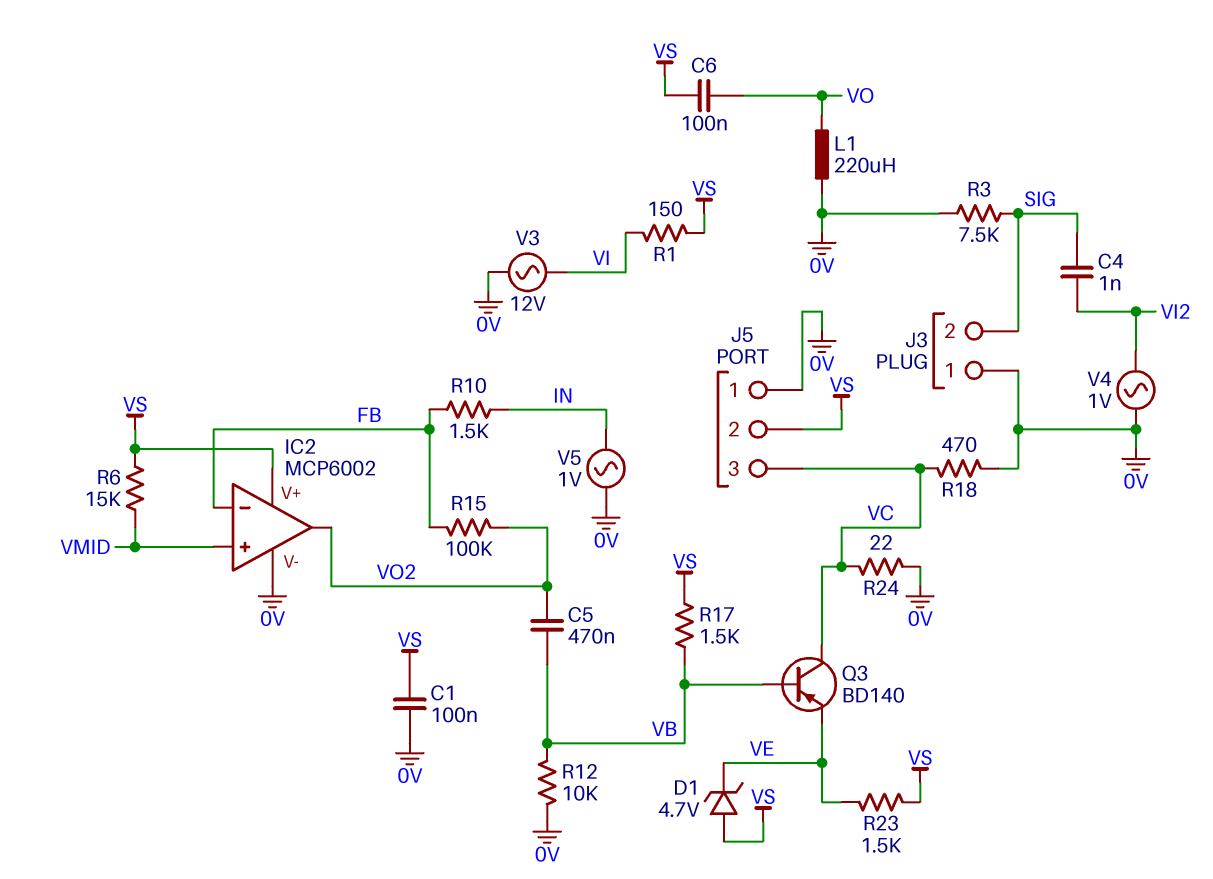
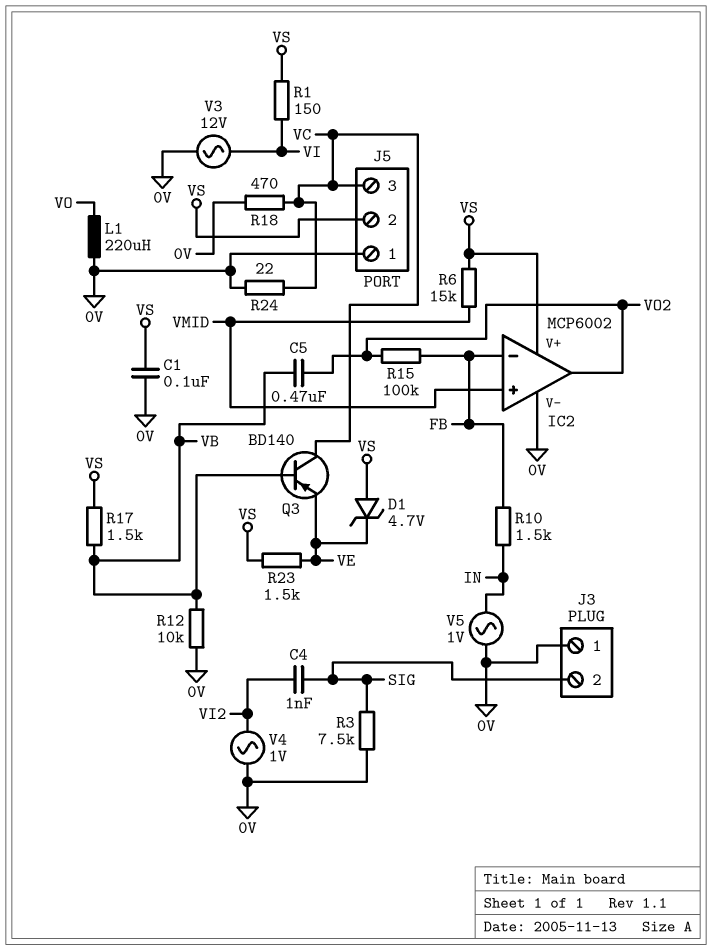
C6: 100nF (VO, VS) -> none

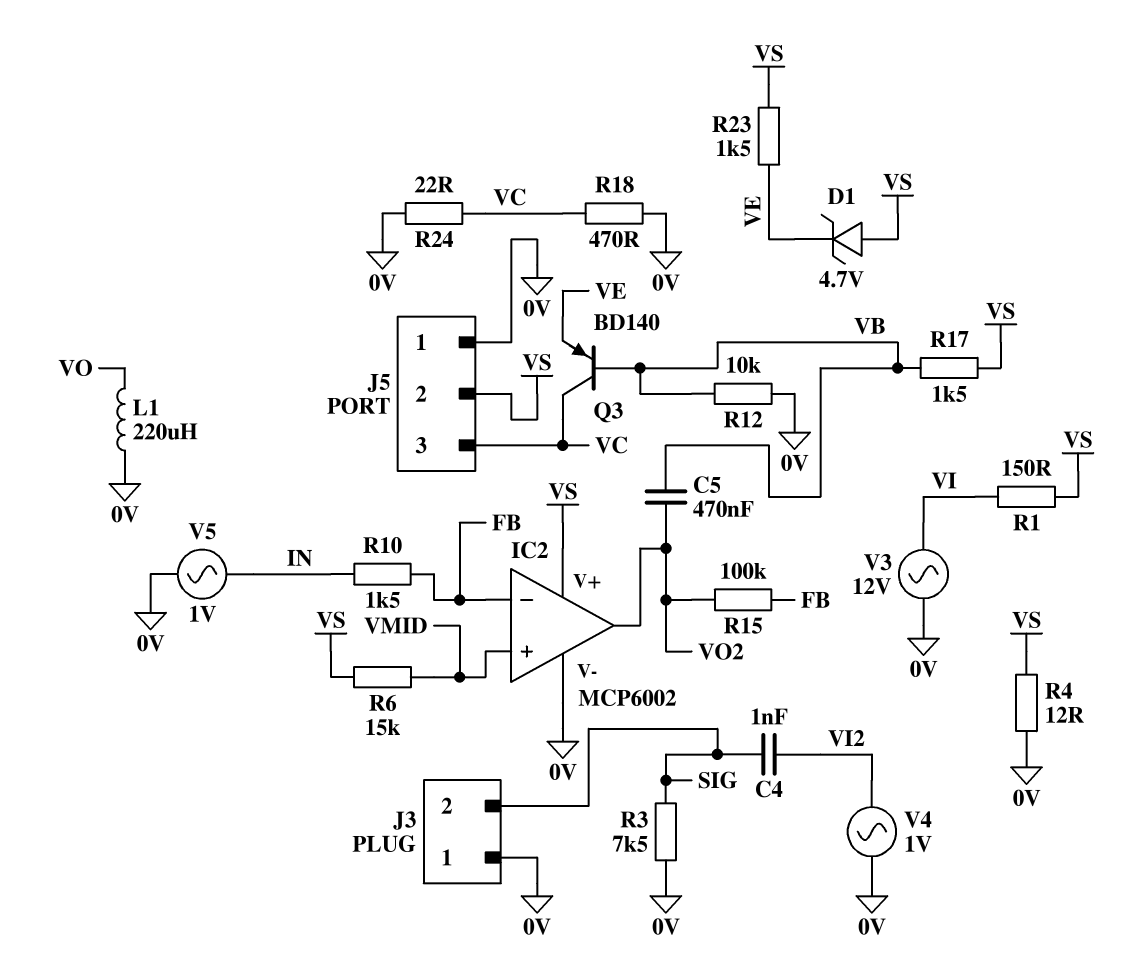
C1: 100nF (0V, VS) -> none
R4: none -> 12 (0V, VS)

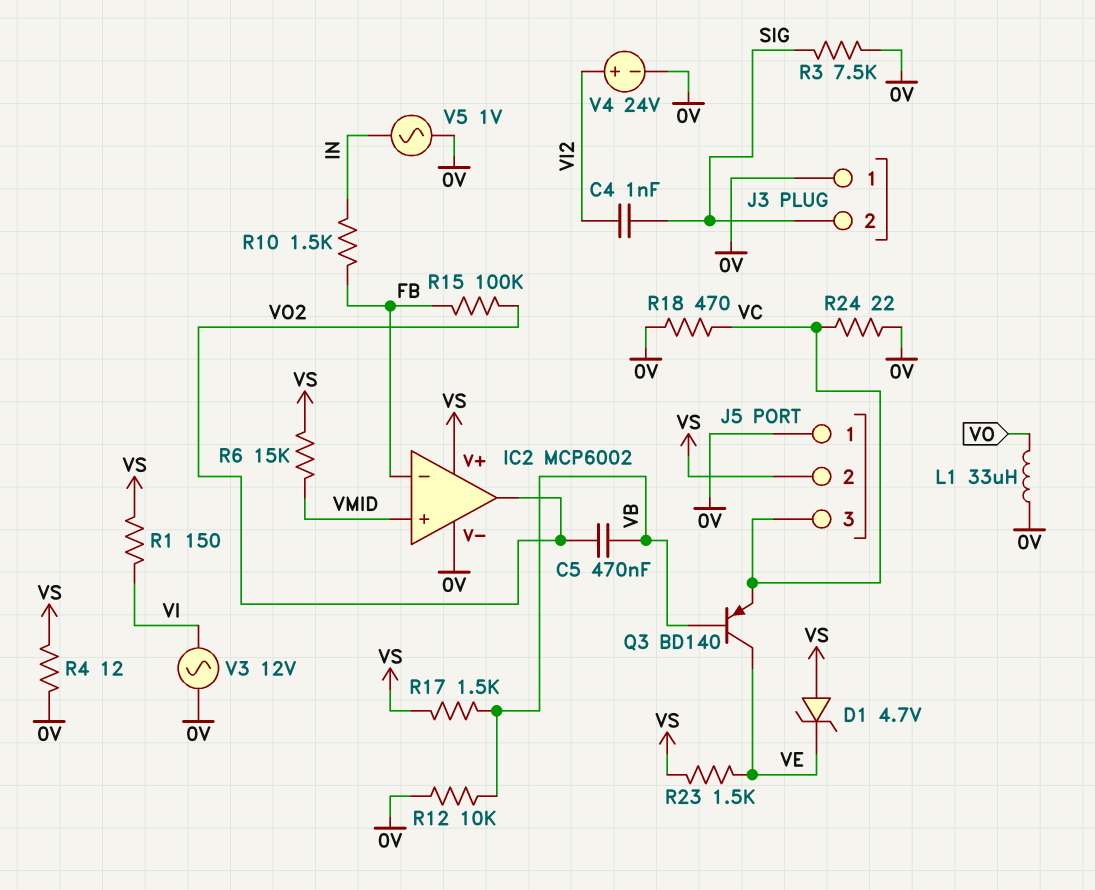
L1: 220uH (0V, VO) -> 33uH (0V, VO)
Q3: PNP BD140 (B VB, C VC, E VE) -> PNP BD140 (B VB, C VE, E VC)
V4: AC 1V (0V, VI2) -> 24V (plus VI2, minus 0V)

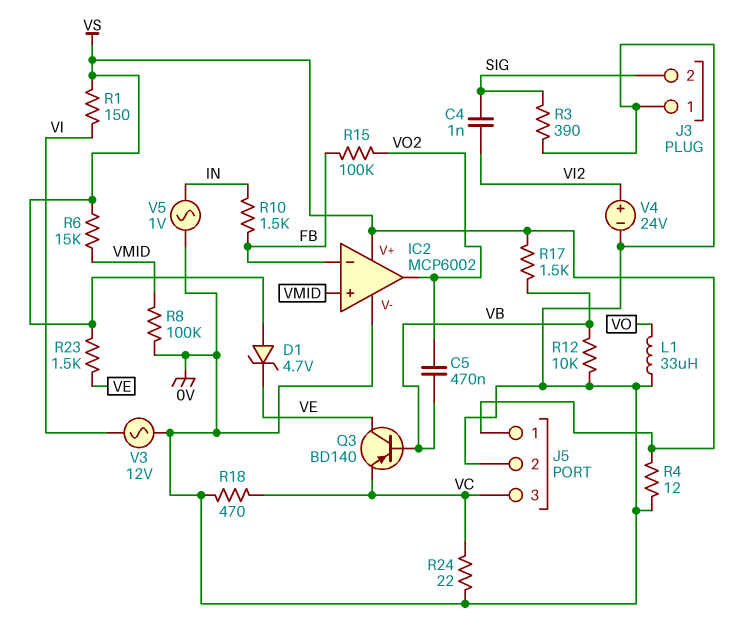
J5 pin 1: 0V -> VS
J5 pin 2: VS -> 0V
R3: 7.5k (0V, SIG) -> 390 (0V, SIG)
R8: none -> 100k (0V, VMID)

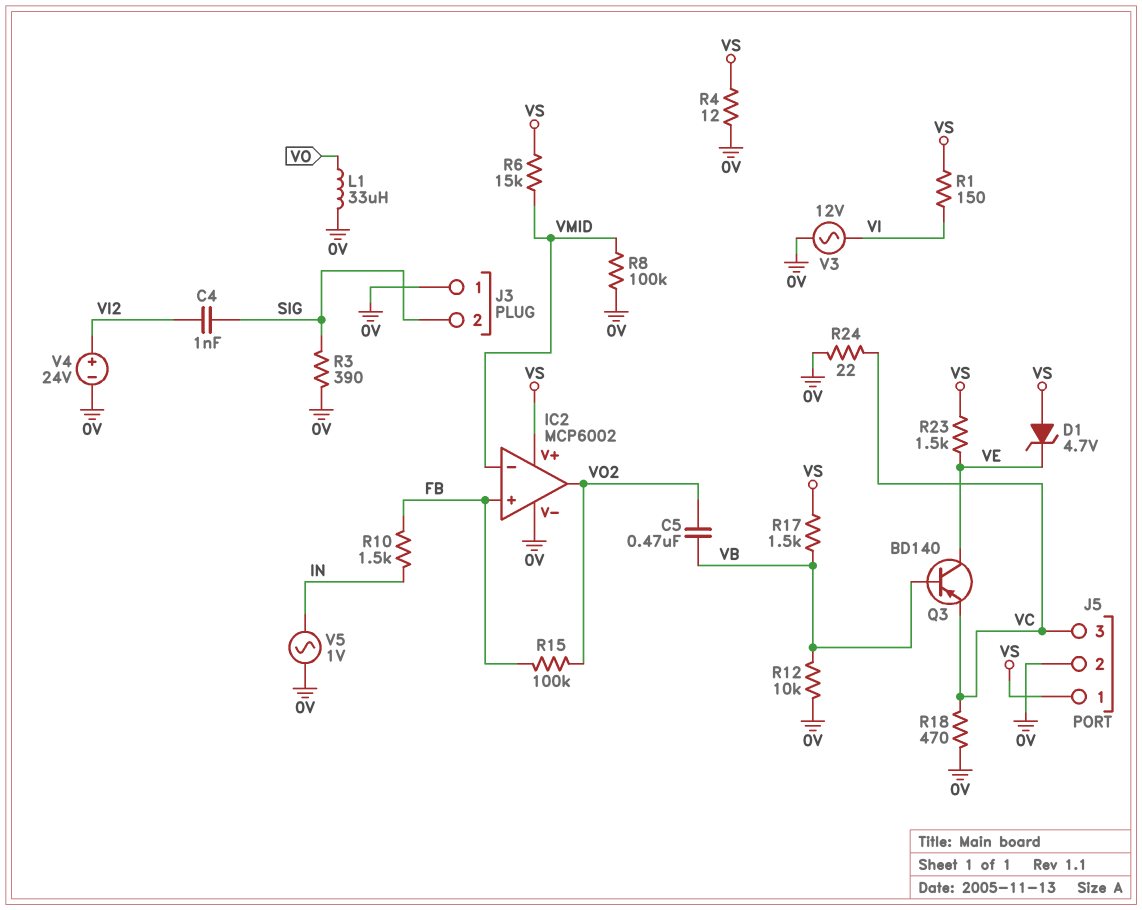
IC2 pin in+: VMID -> FB
IC2 pin in-: FB -> VMID

